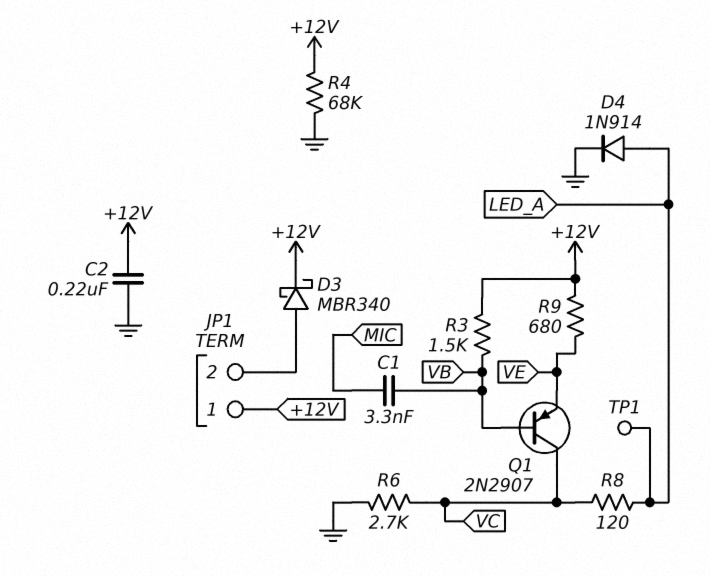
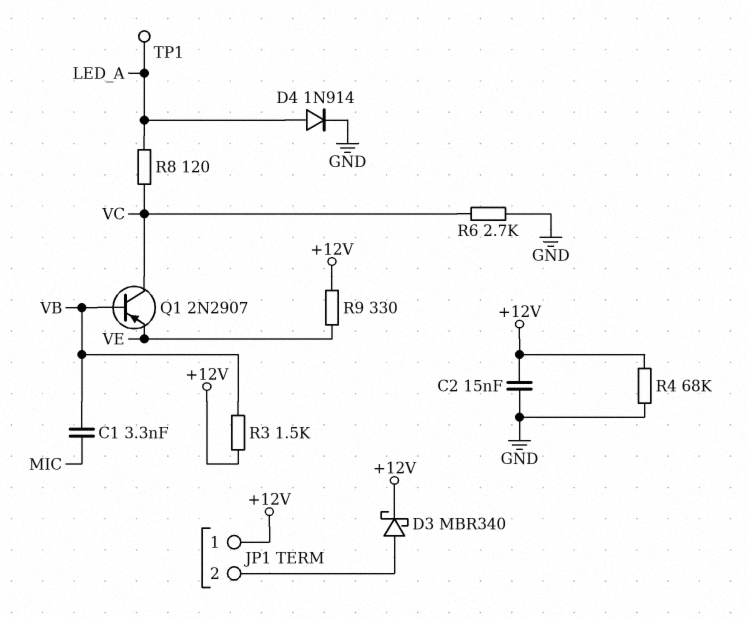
C2: 220nF (+12V, GND) -> 15nF (+12V, GND)
R9: 680 (+12V, VE) -> 330 (+12V, VE)

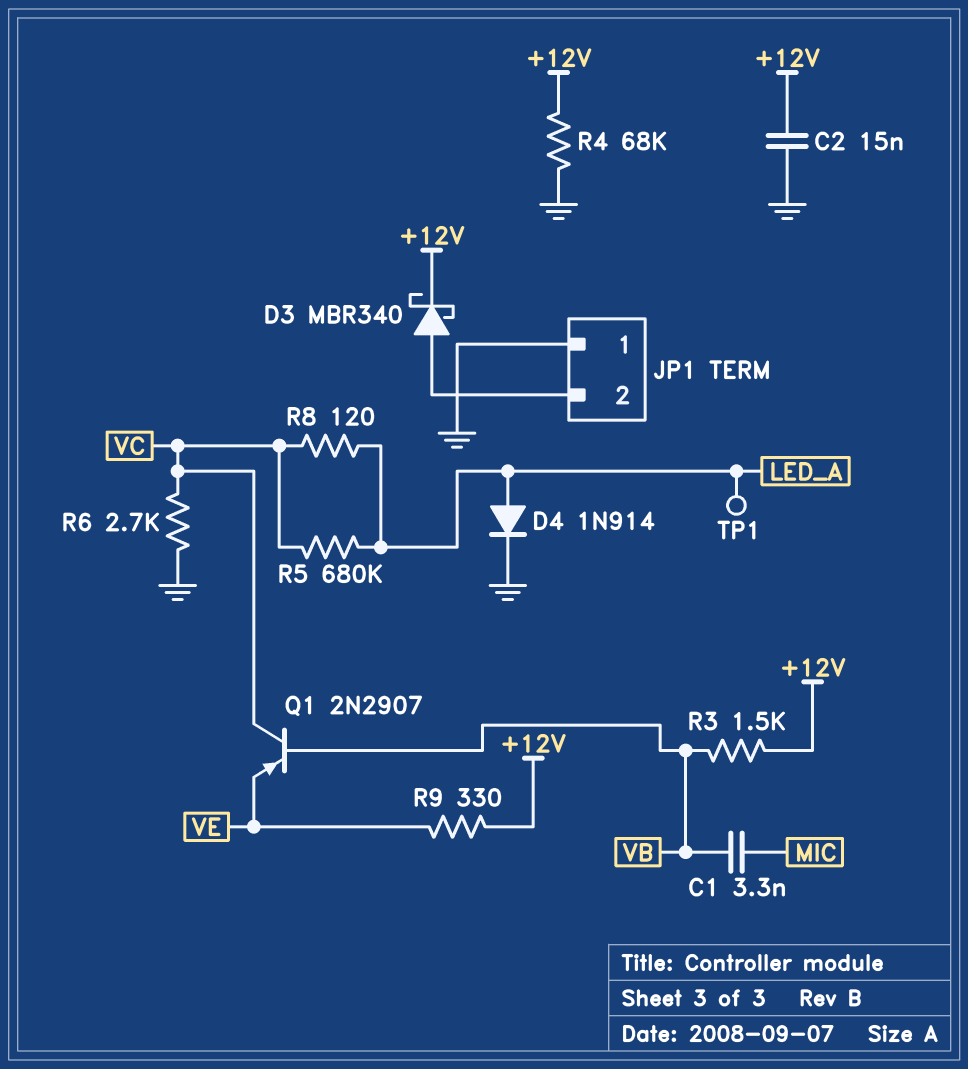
JP1 pin 1: +12V -> GND
R5: none -> 680k (LED_A, VC)

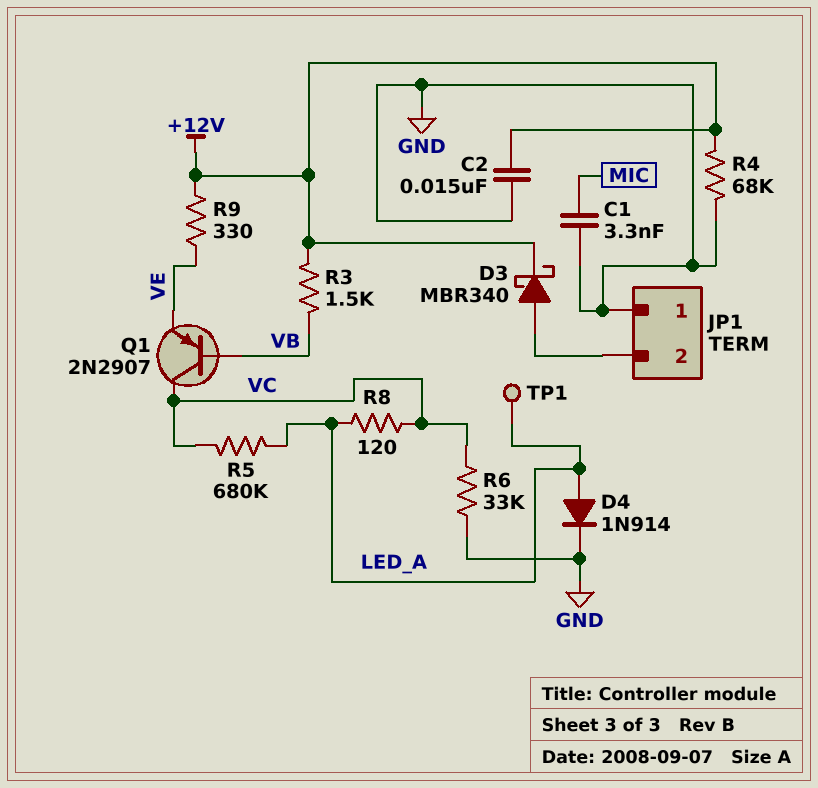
C1: 3.3nF (MIC, VB) -> 3.3nF (GND, MIC)
R6: 2.7k (GND, VC) -> 33k (GND, VC)

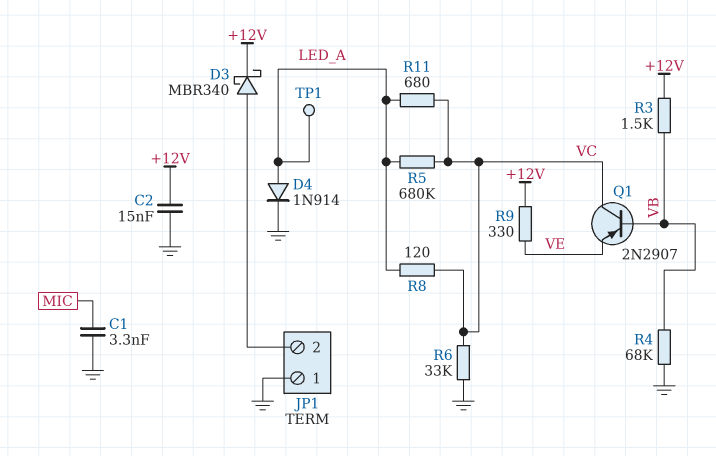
R4: 68k (+12V, GND) -> 68k (GND, VB)
R11: none -> 680 (LED_A, VC)

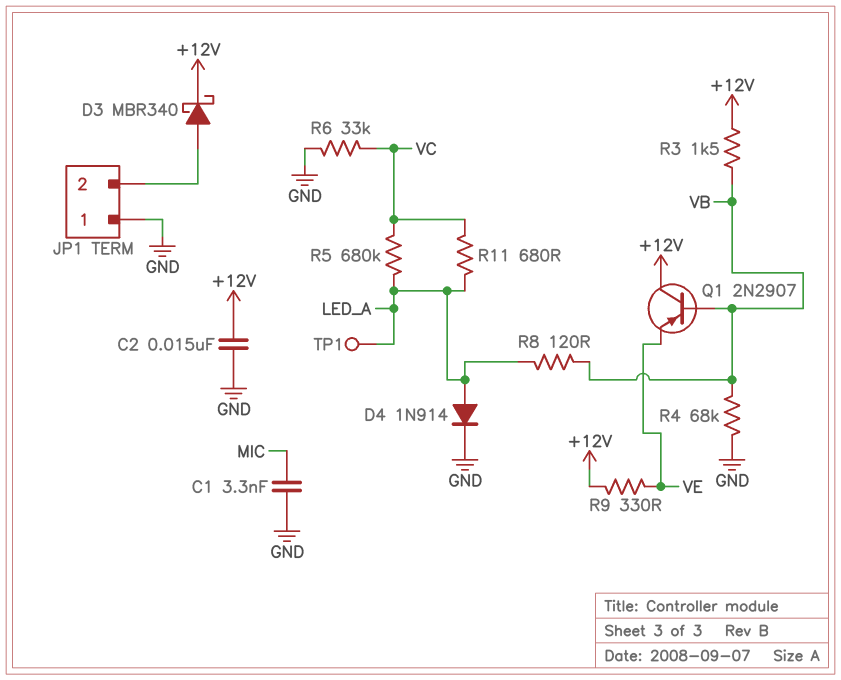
Q1: PNP 2N2907 (B VB, C VC, E VE) -> PNP 2N2907 (B VB, C +12V, E VE)
R8: 120 (LED_A, VC) -> 120 (LED_A, VB)

